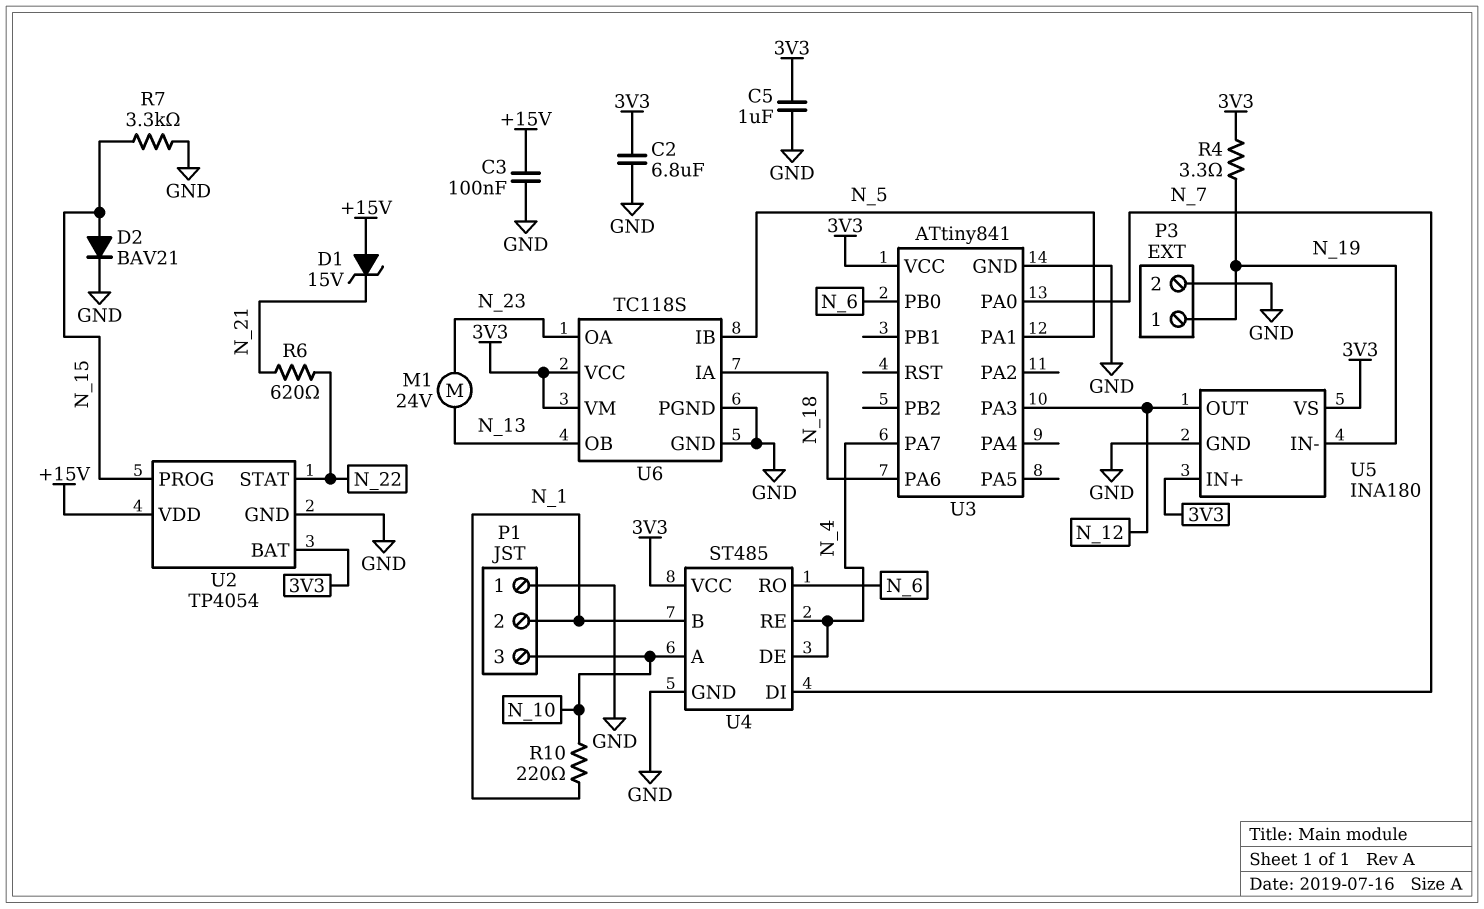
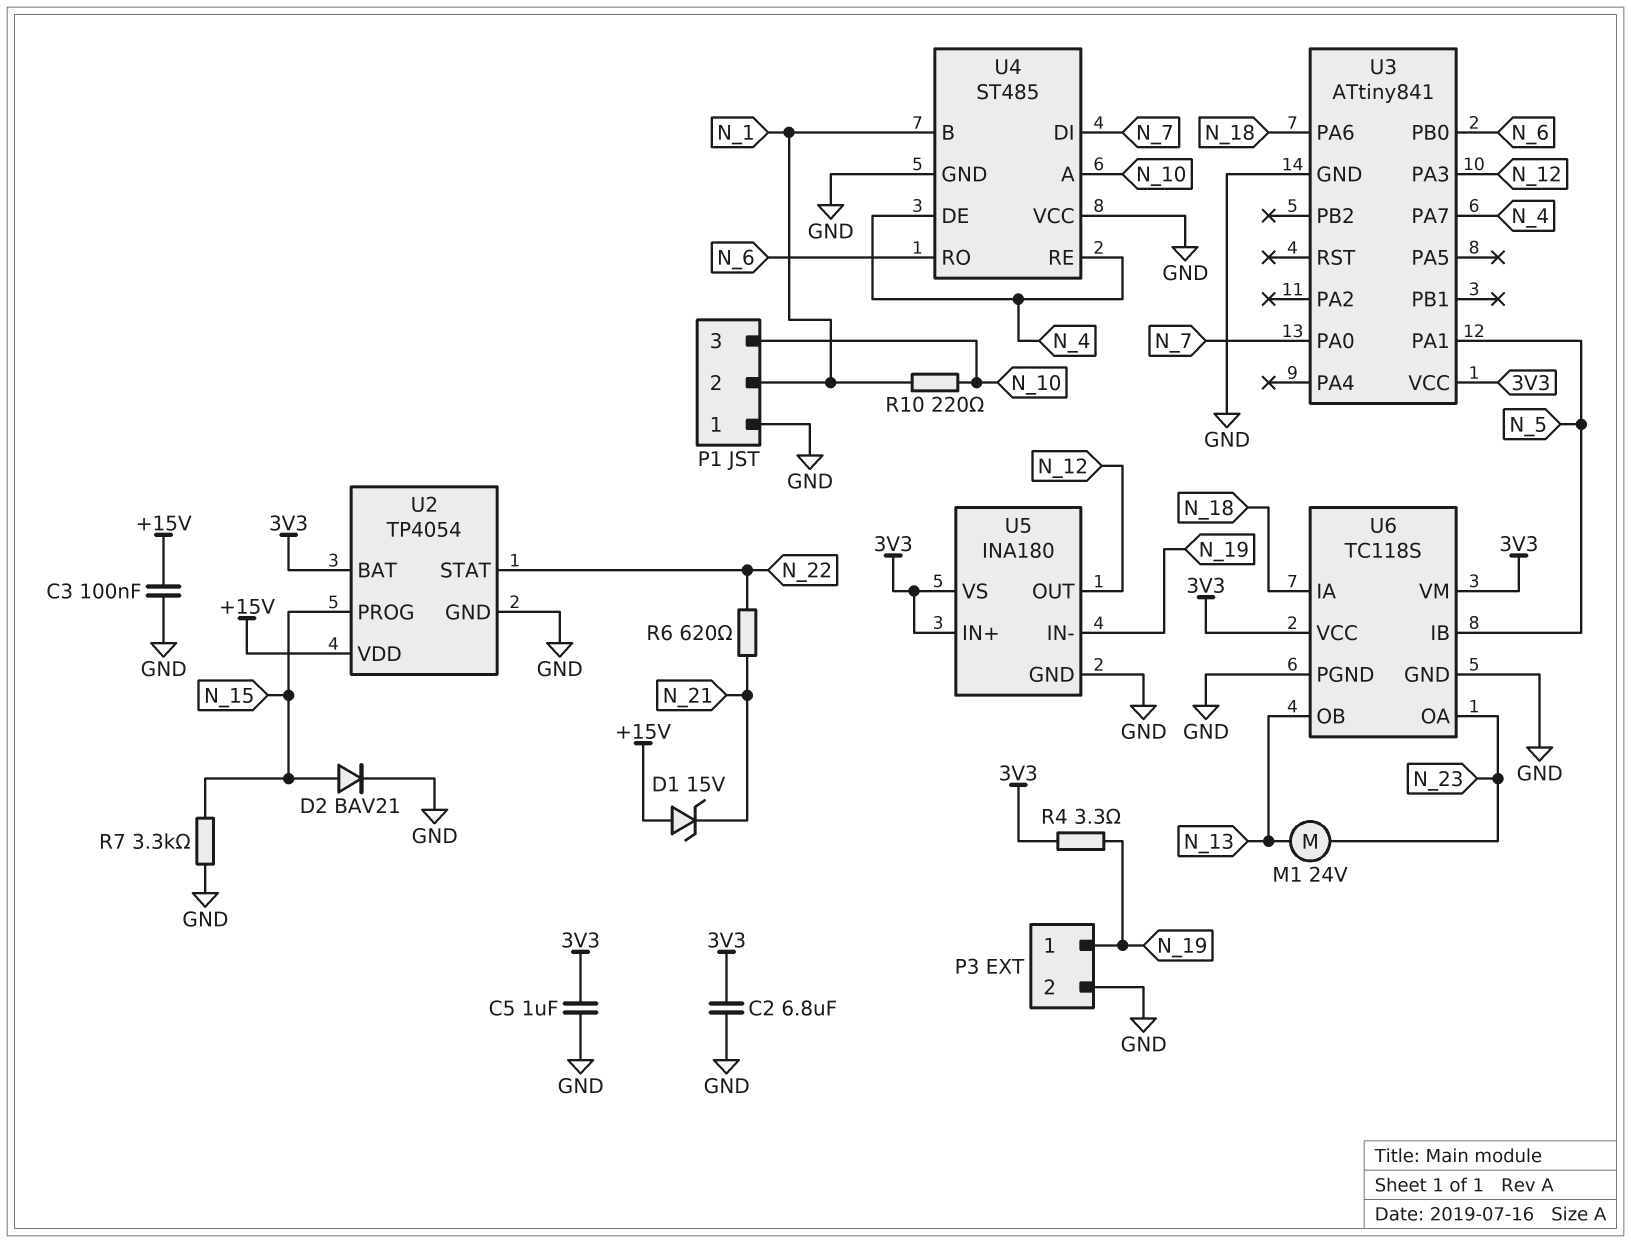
U4 pin VCC: 3V3 -> GND

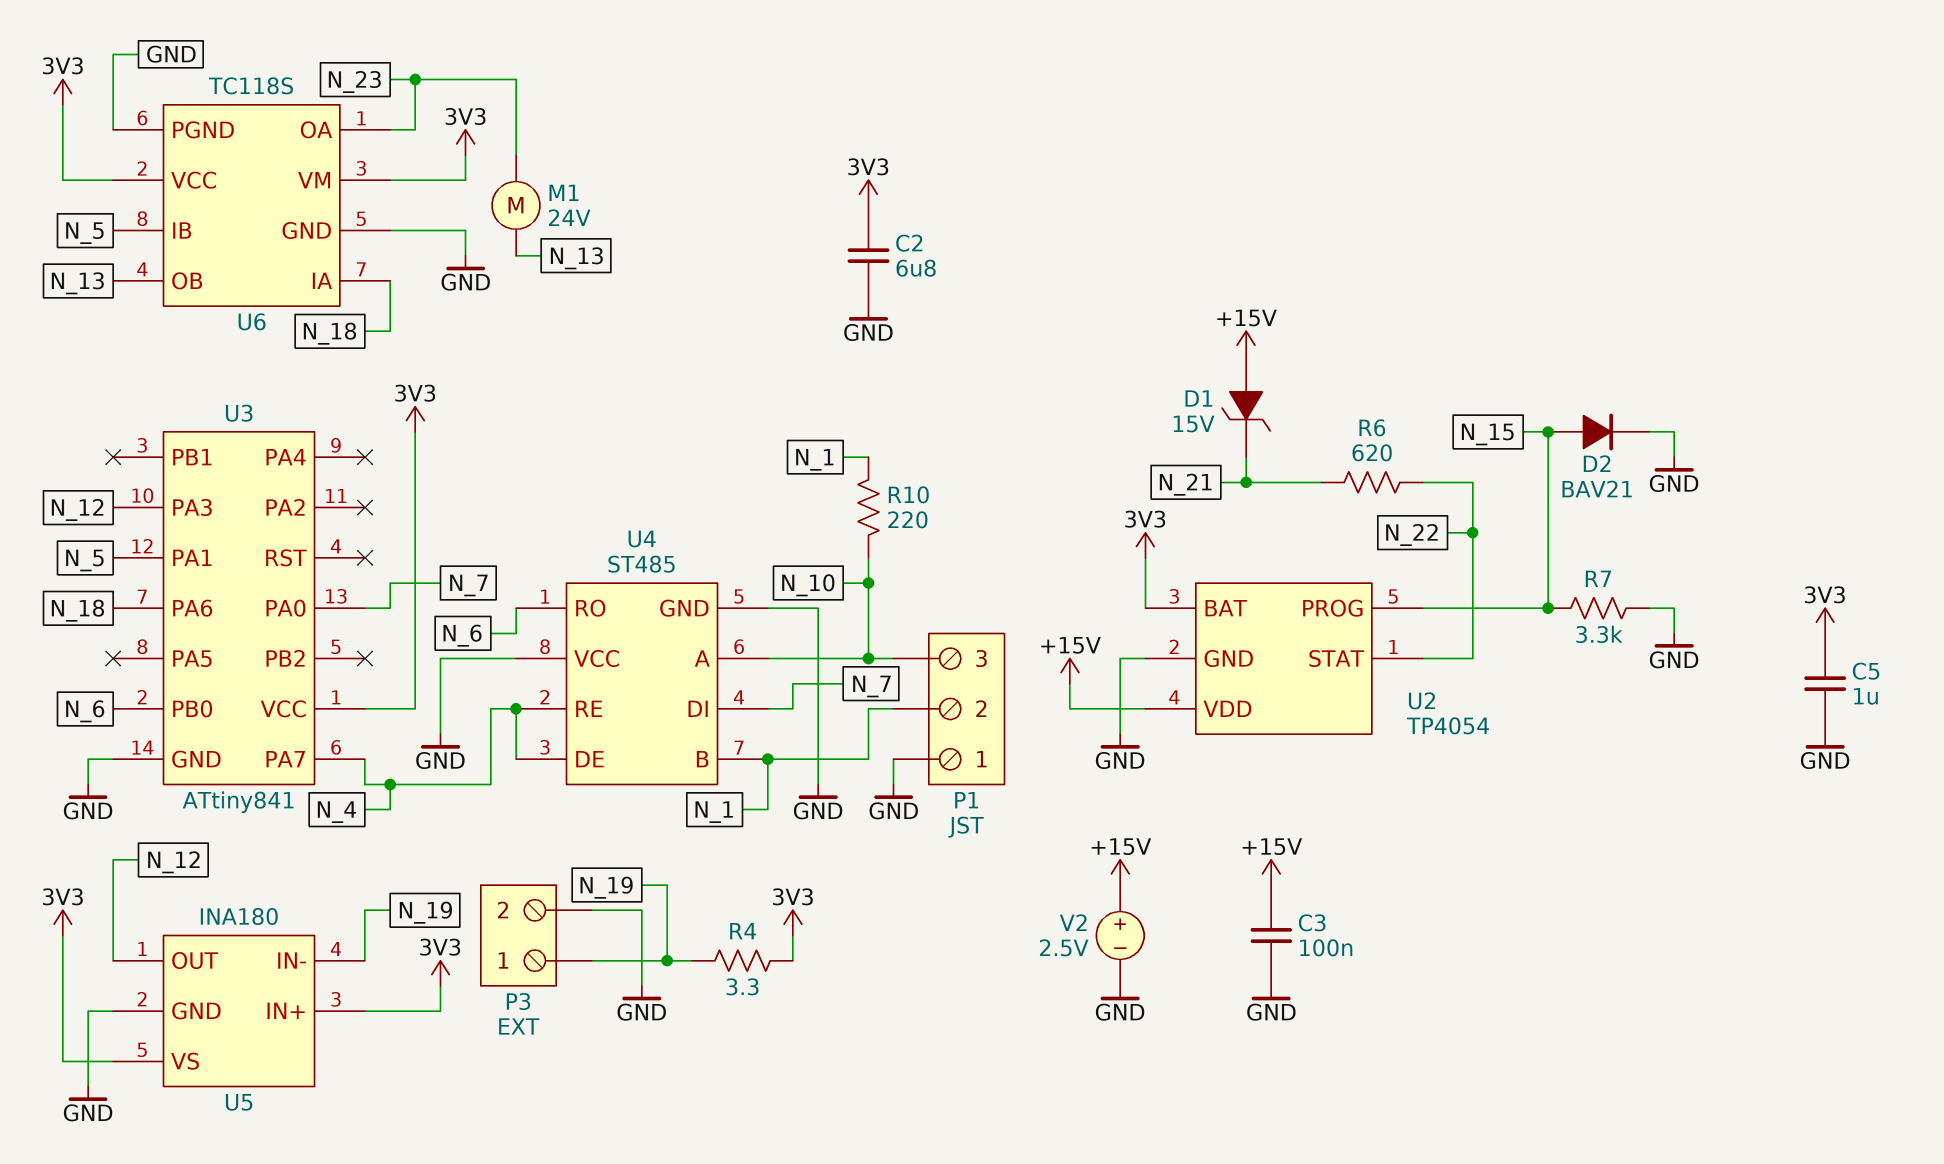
V2: none -> 2.5V (plus +15V, minus GND)

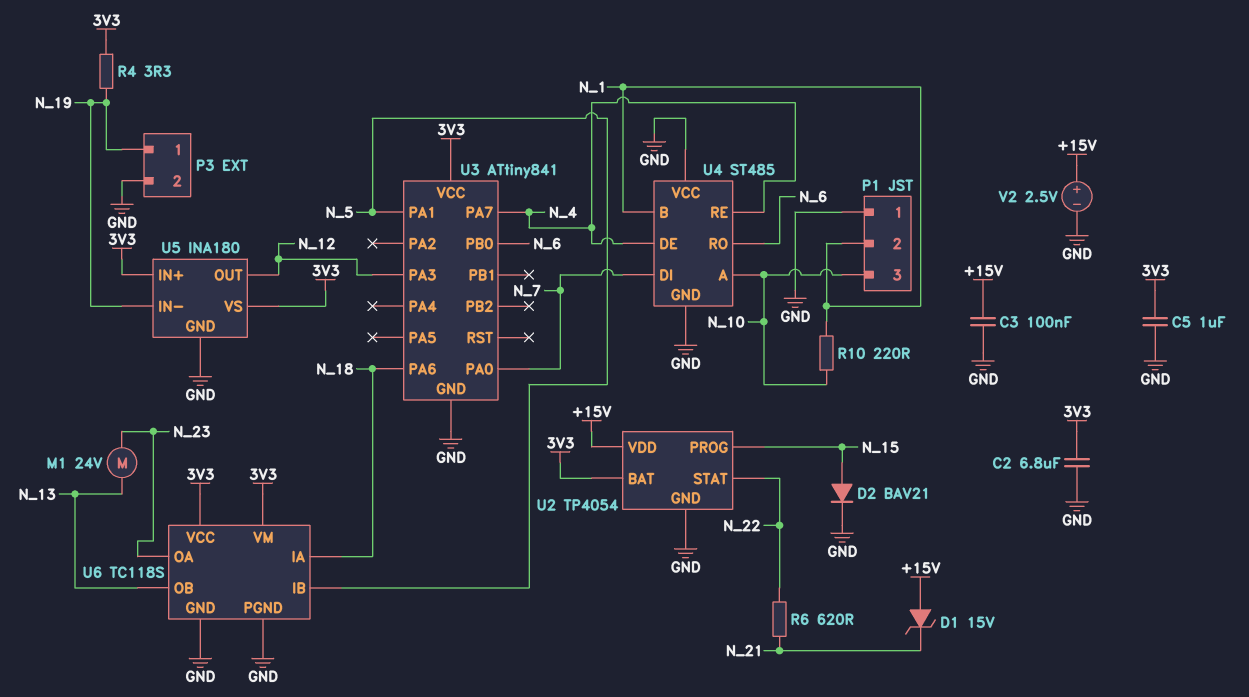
R7: 3.3k (GND, N_15) -> none

